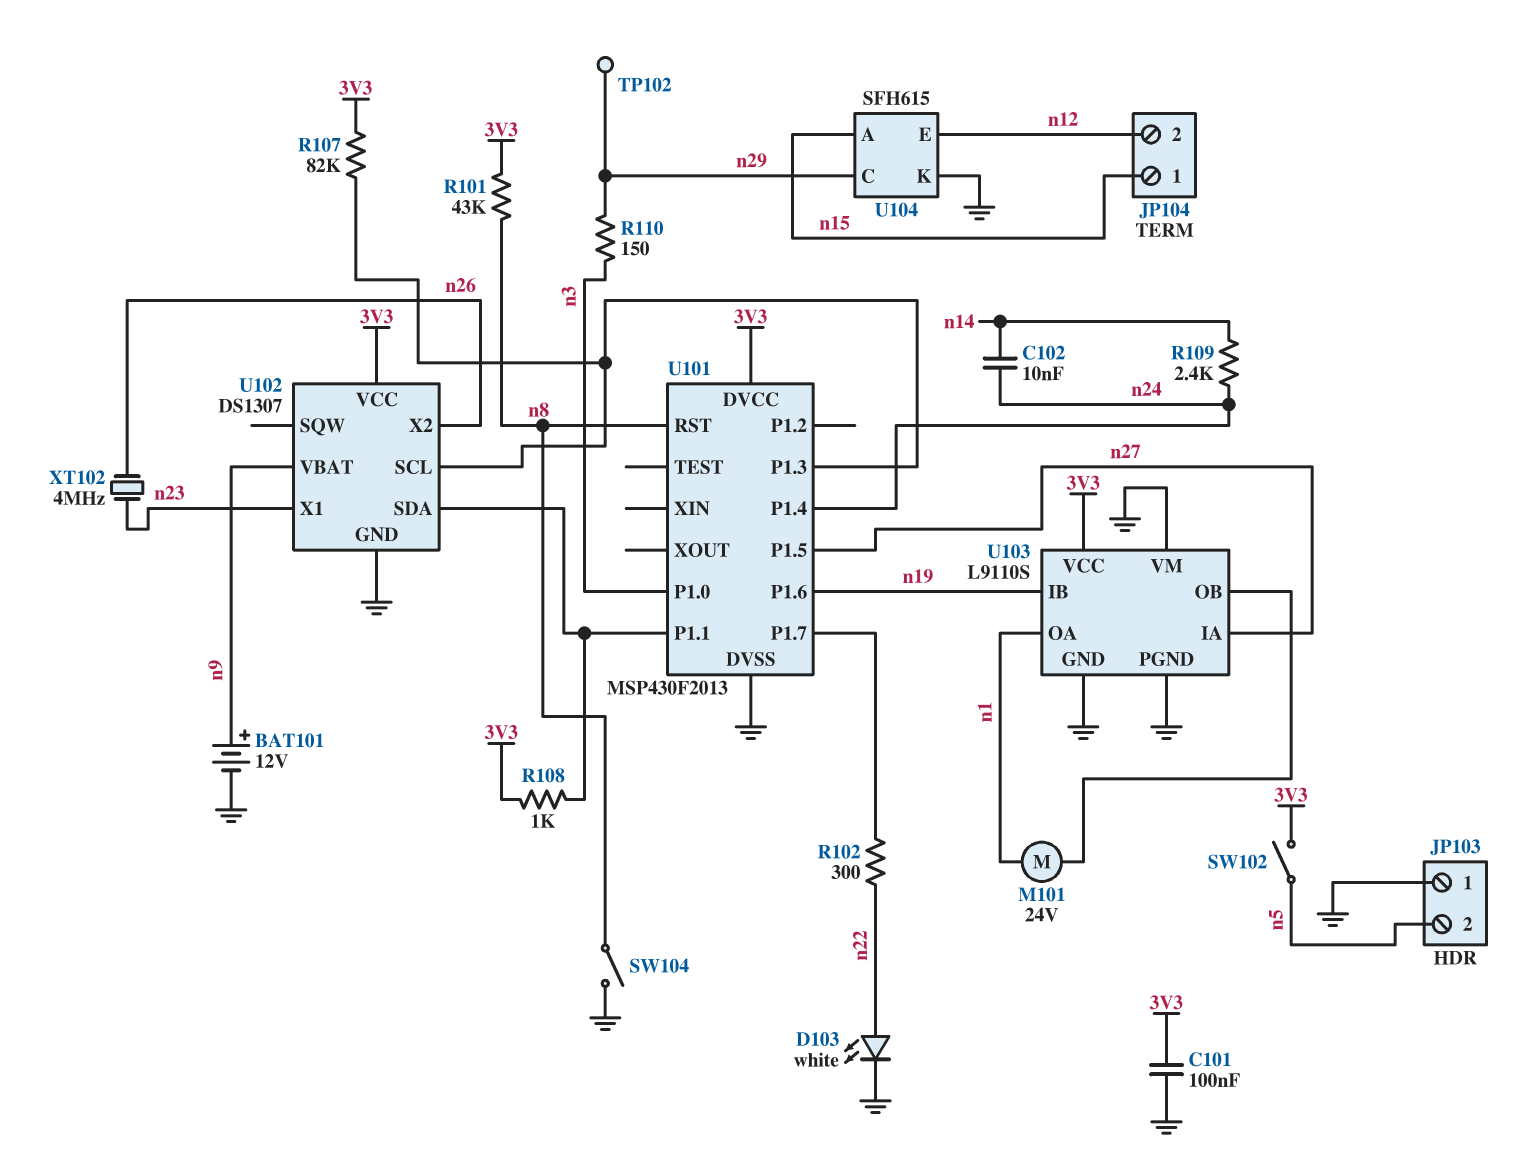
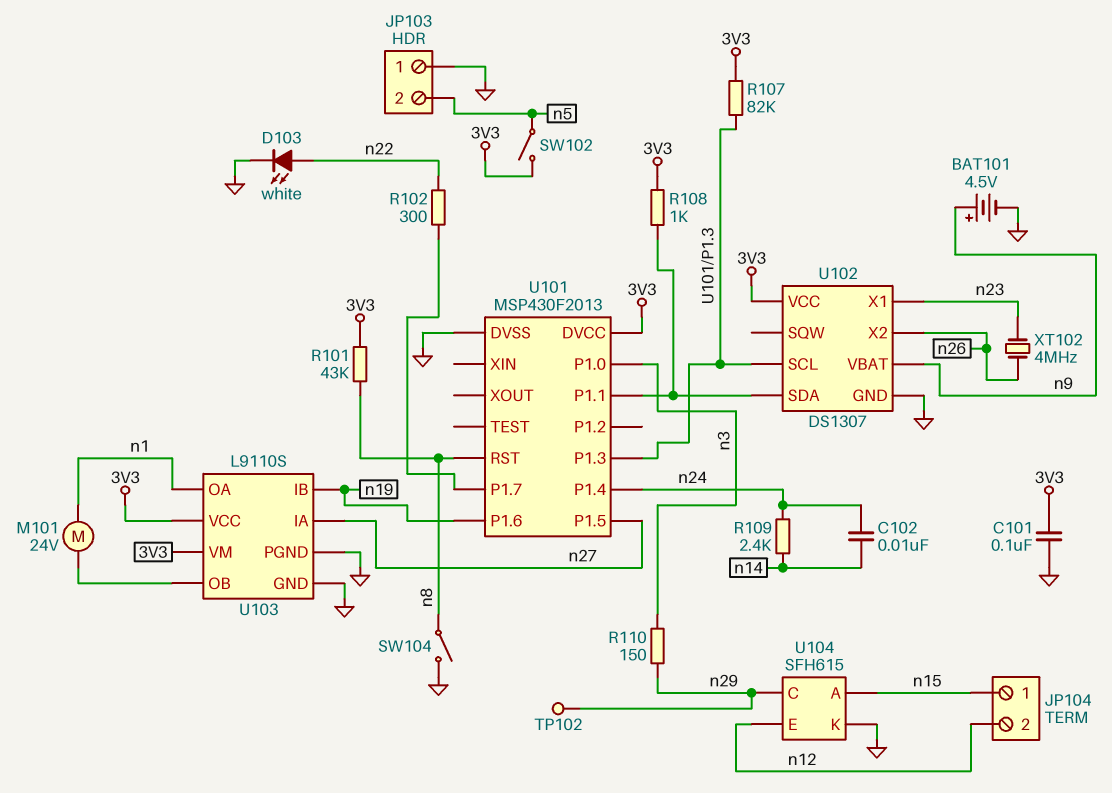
BAT101: 12V (plus n9, minus GND) -> 4.5V (plus n9, minus GND)
U103 pin VM: GND -> 3V3

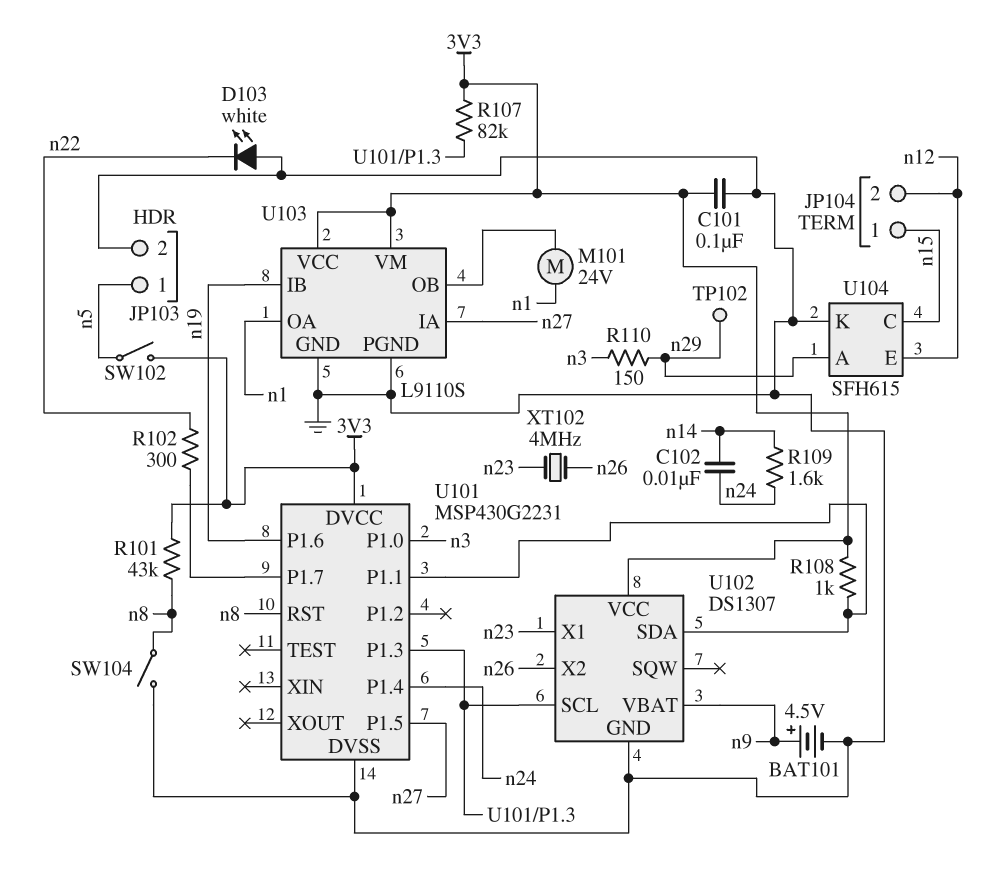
D103: LED white (A n22, K GND) -> LED white (A GND, K n22)
JP103 pin 1: GND -> n5
JP103 pin 2: n5 -> GND
R109: 2.4k (n14, n24) -> 1.6k (n14, n24)
U101: MSP430F2013 -> MSP430G2231
U104 pin A: n15 -> n29
U104 pin C: n29 -> n15

